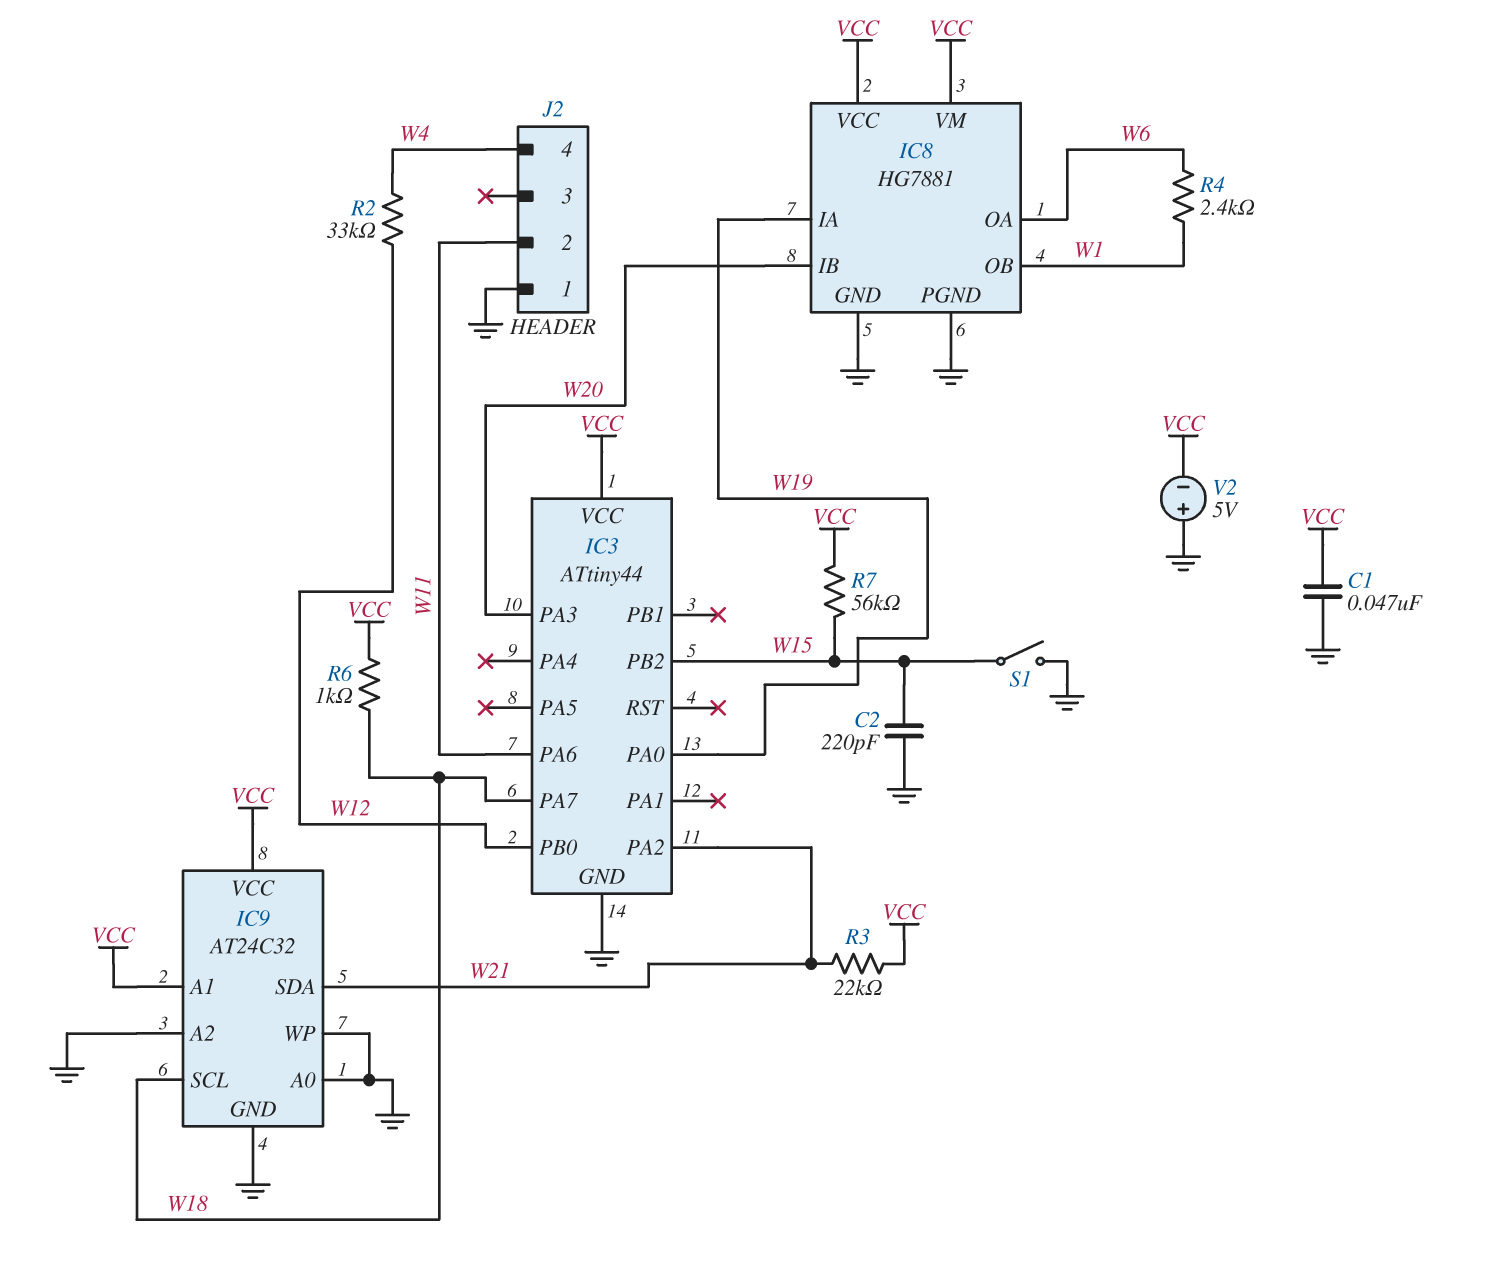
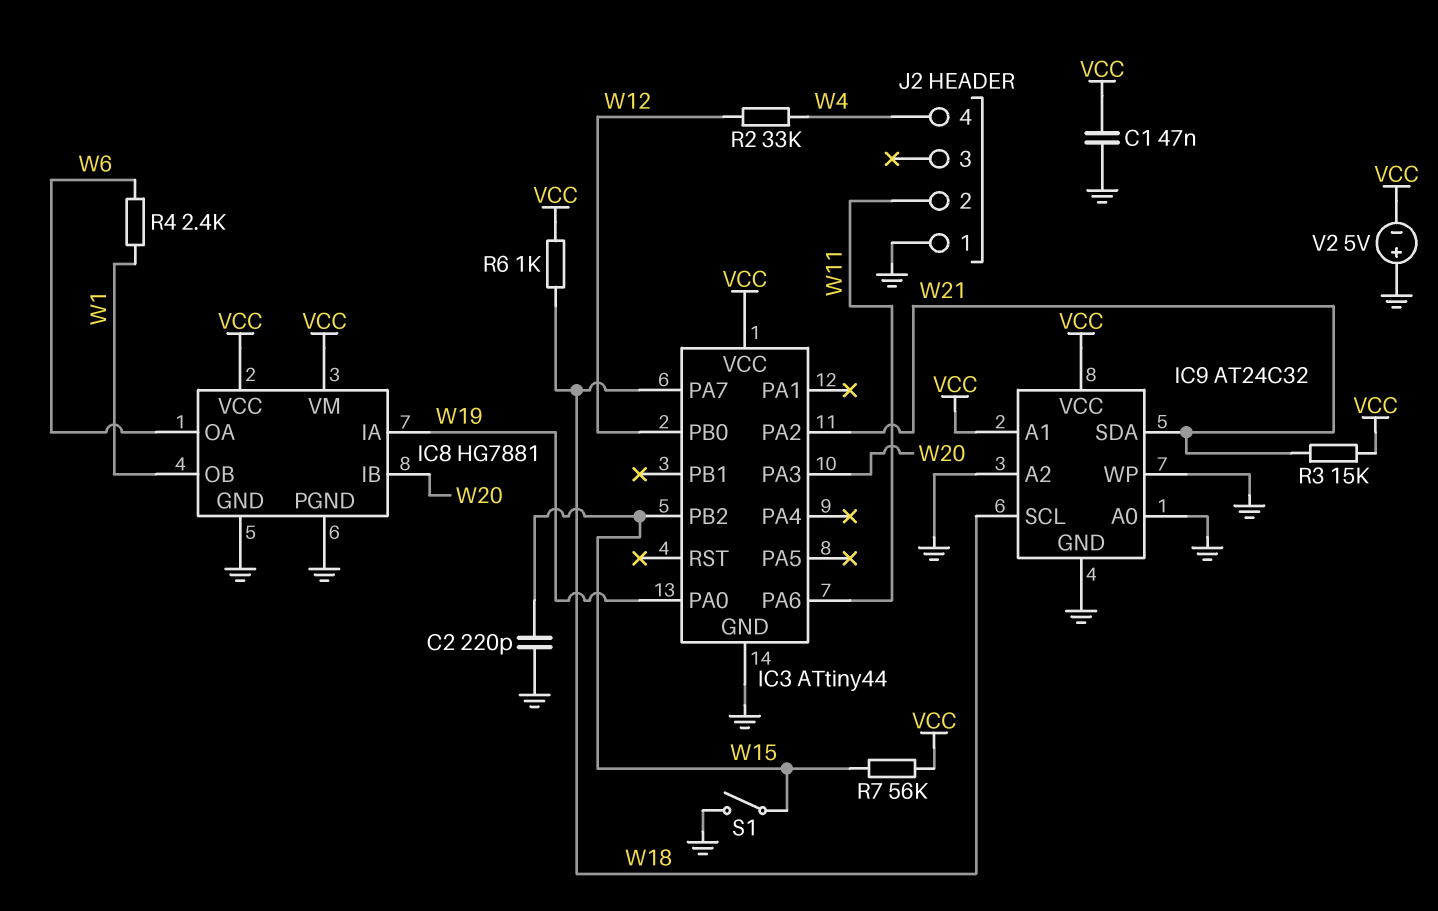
R3: 22k (VCC, W21) -> 15k (VCC, W21)

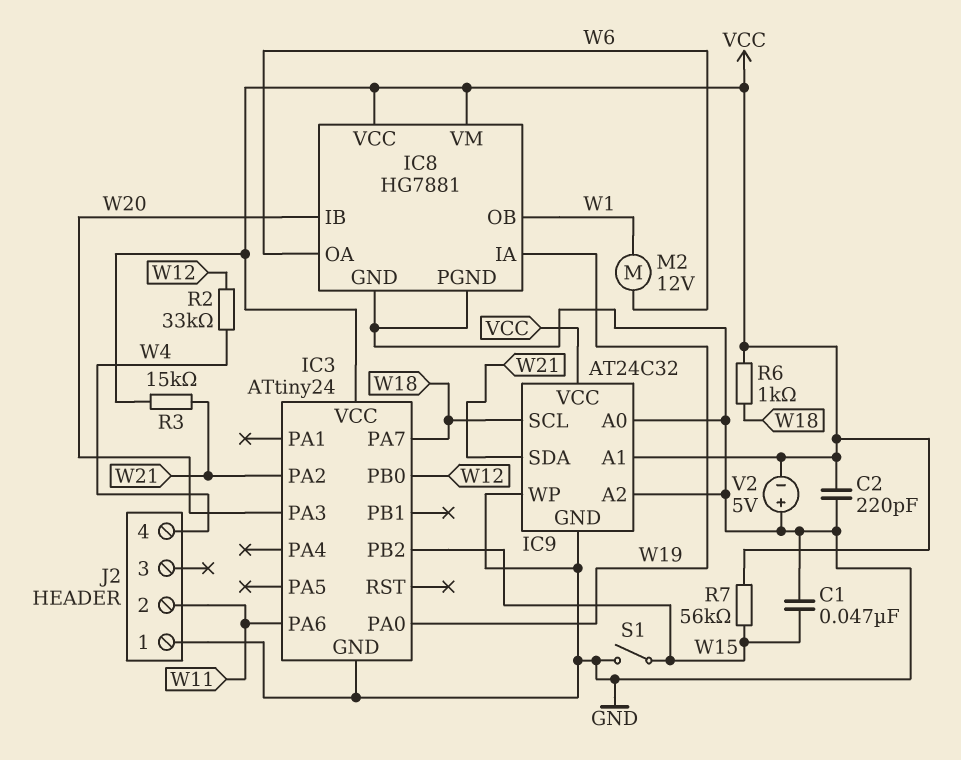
C1: 47nF (GND, VCC) -> 47nF (GND, W15)
C2: 220pF (GND, W15) -> 220pF (GND, VCC)
IC3: ATtiny44 -> ATtiny24
M2: none -> motor 12V (W1, W6)
R4: 2.4k (W1, W6) -> none

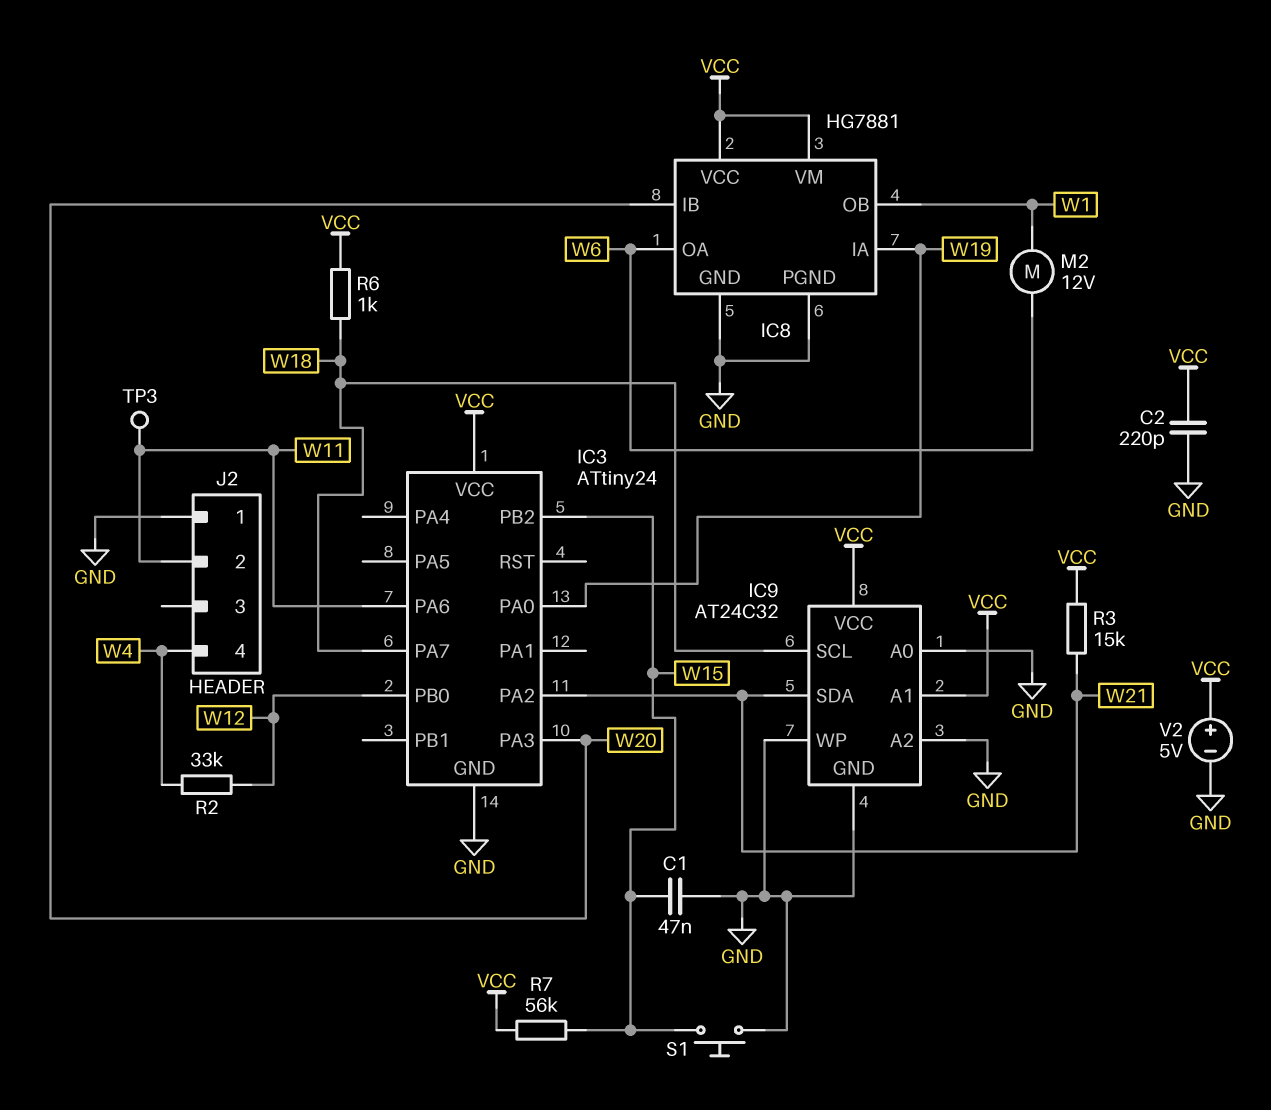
S1: switch (GND, W15) -> button (GND, W15)
TP3: none -> test point (W11)
V2: 5V (plus GND, minus VCC) -> 5V (plus VCC, minus GND)

